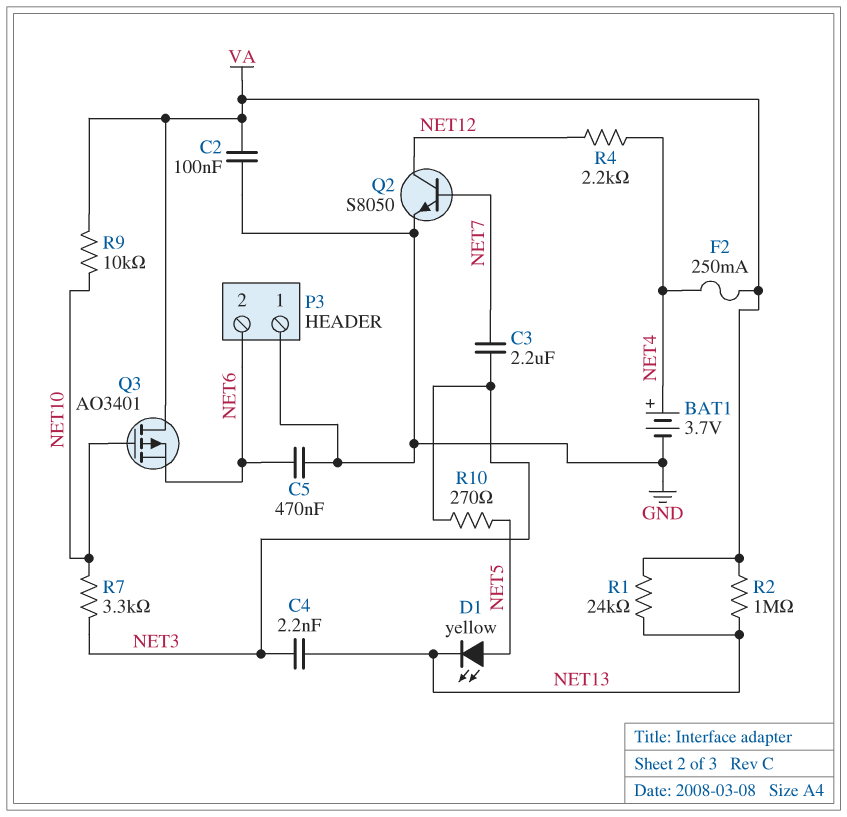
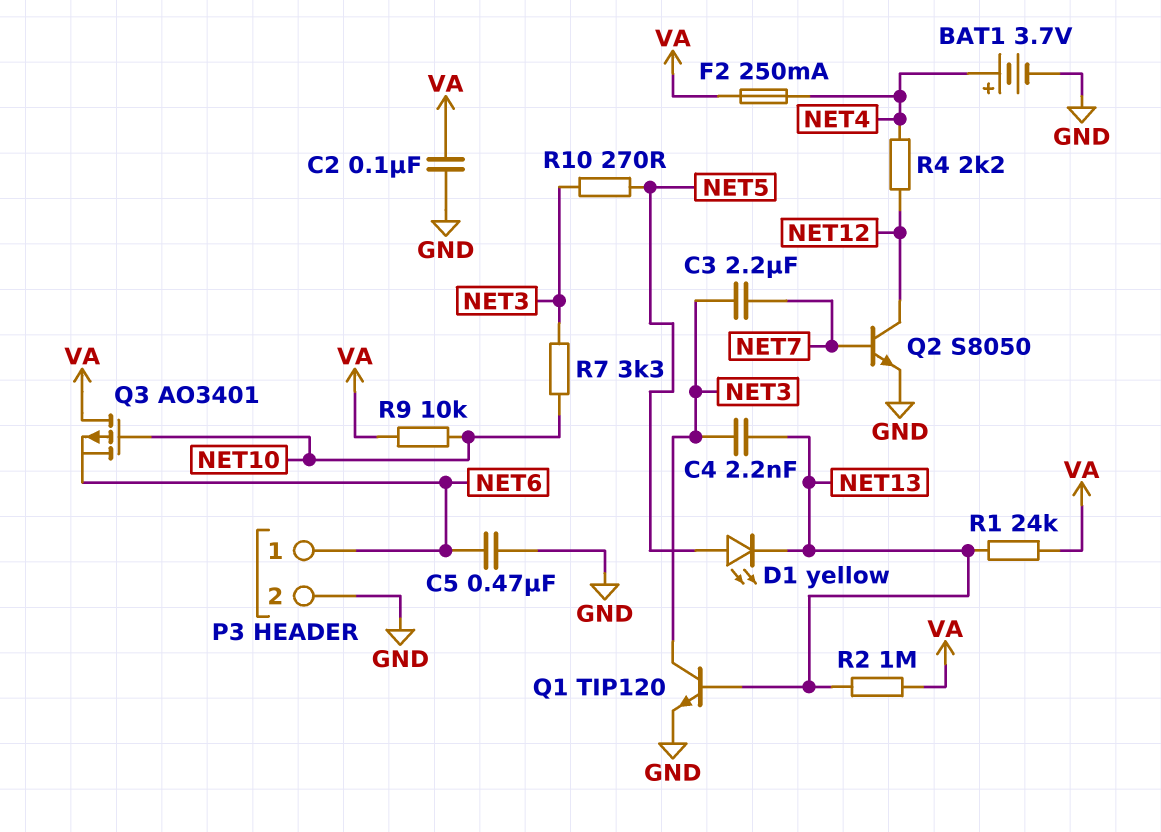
P3 pin 1: GND -> NET6
P3 pin 2: NET6 -> GND
Q1: none -> NPN TIP120 (B NET13, C NET3, E GND)

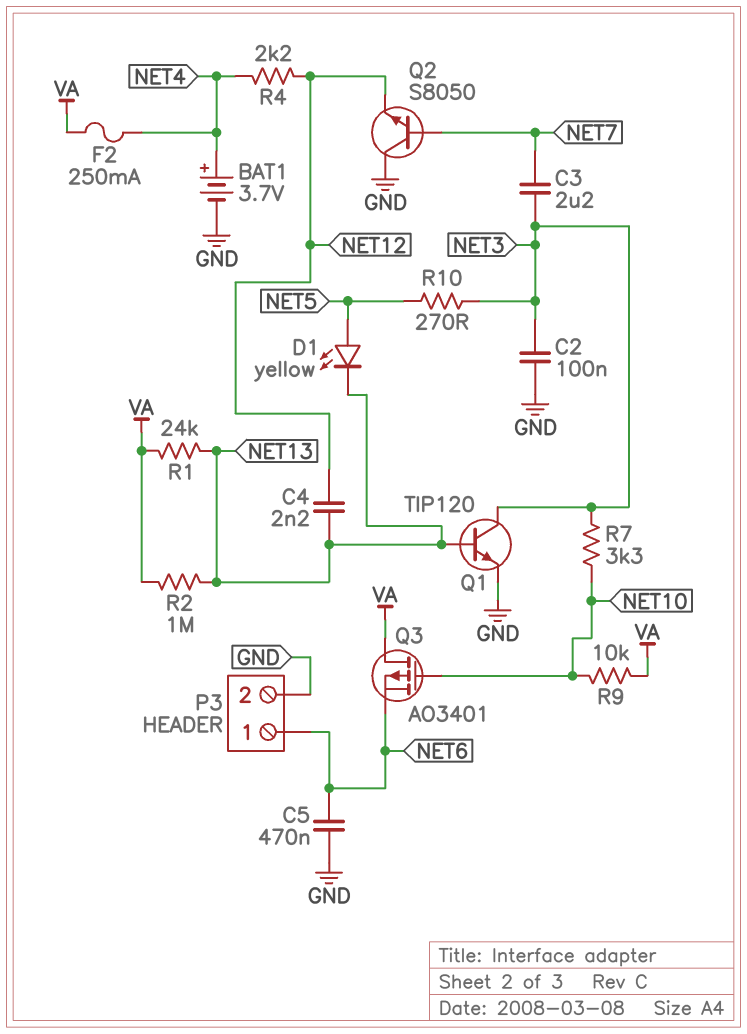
C2: 100nF (GND, VA) -> 100nF (GND, NET3)
C4: 2.2nF (NET3, NET13) -> 2.2nF (NET12, NET13)
Q2: NPN S8050 (B NET7, C NET12, E GND) -> NPN S8050 (B NET7, C GND, E NET12)

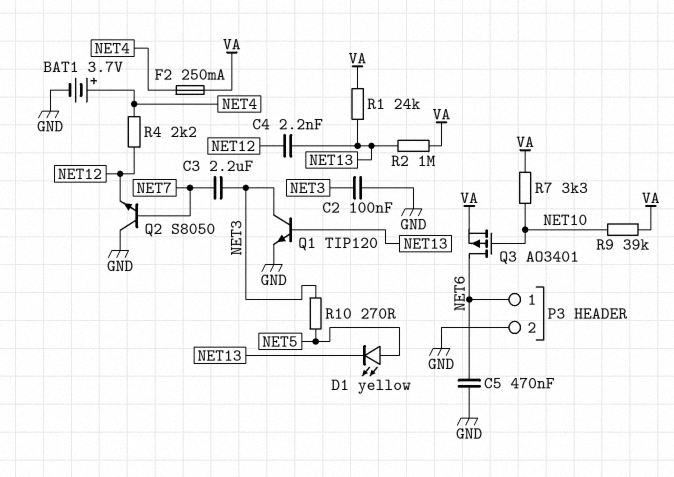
Q3: PMOS AO3401 (G NET10, D VA, S NET6) -> PMOS AO3401 (G NET10, D NET6, S VA)
R7: 3.3k (NET3, NET10) -> 3.3k (NET10, VA)
R9: 10k (NET10, VA) -> 39k (NET10, VA)

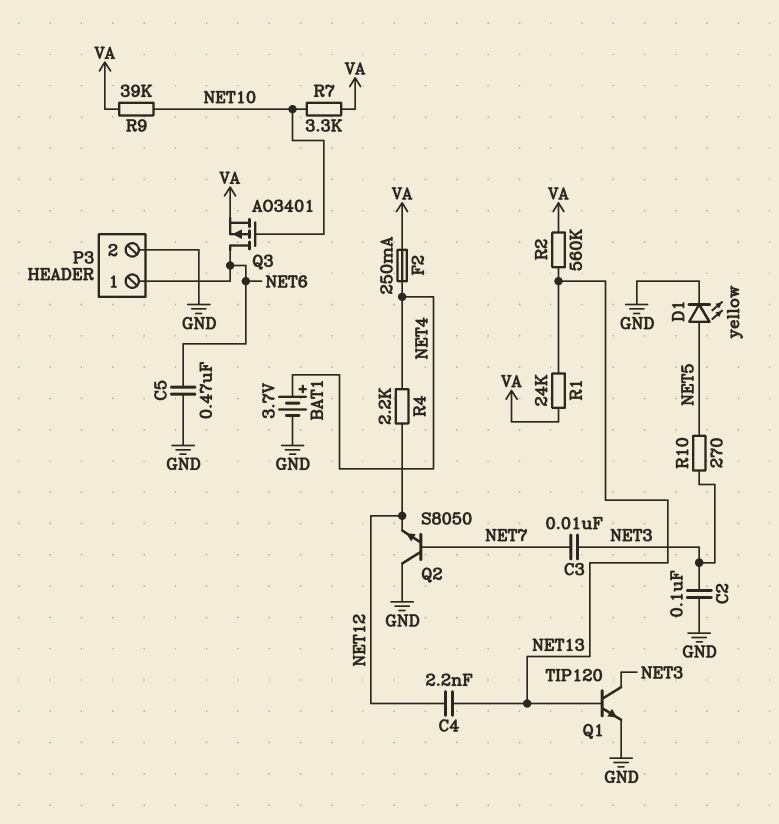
C3: 2.2uF (NET3, NET7) -> 10nF (NET3, NET7)
D1: LED yellow (A NET5, K NET13) -> LED yellow (A NET5, K GND)
R2: 1M (NET13, VA) -> 560k (NET13, VA)

